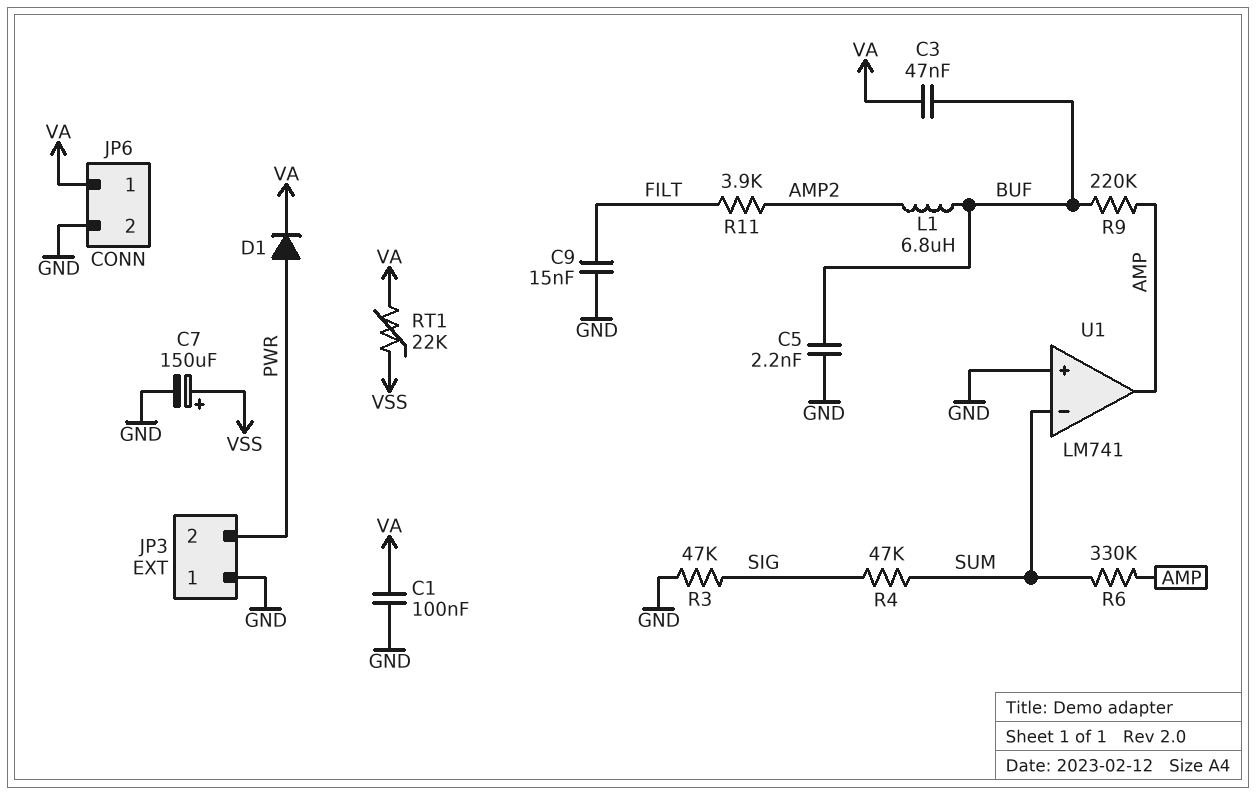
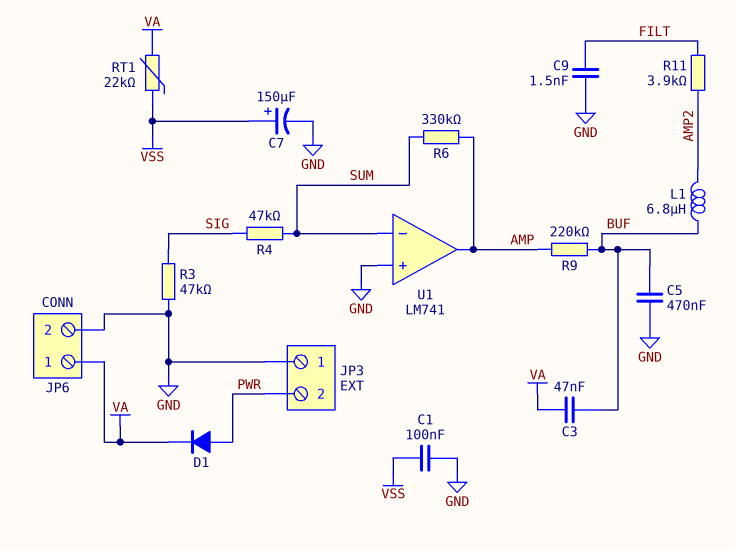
C1: 100nF (GND, VA) -> 100nF (GND, VSS)
C5: 2.2nF (BUF, GND) -> 470nF (BUF, GND)
C9: 15nF (FILT, GND) -> 1.5nF (FILT, GND)

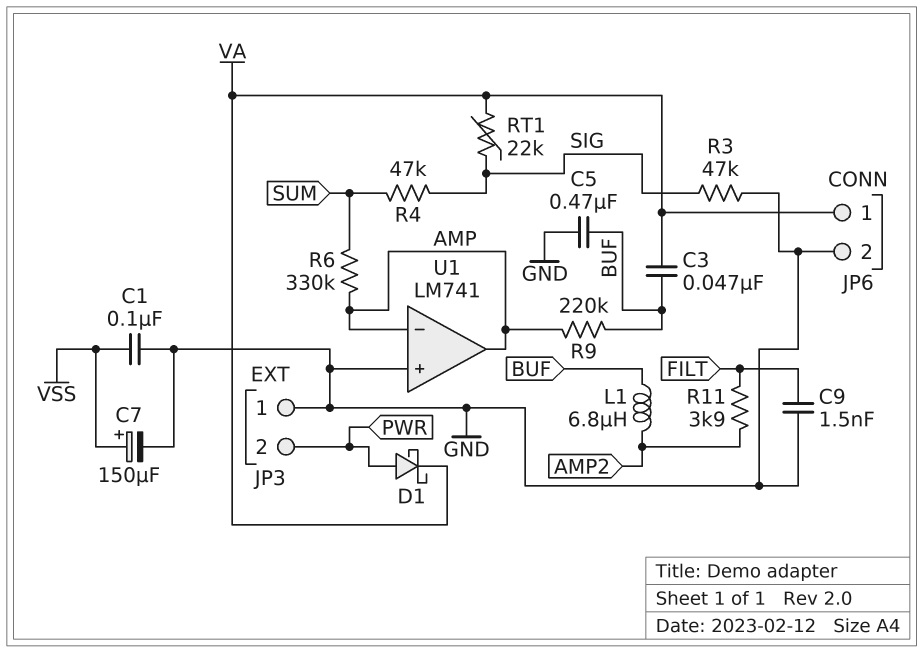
D1: diode (A PWR, K VA) -> schottky (A PWR, K VA)
RT1: 22k (VA, VSS) -> 22k (SIG, VA)
U1 pin in-: SUM -> AMP

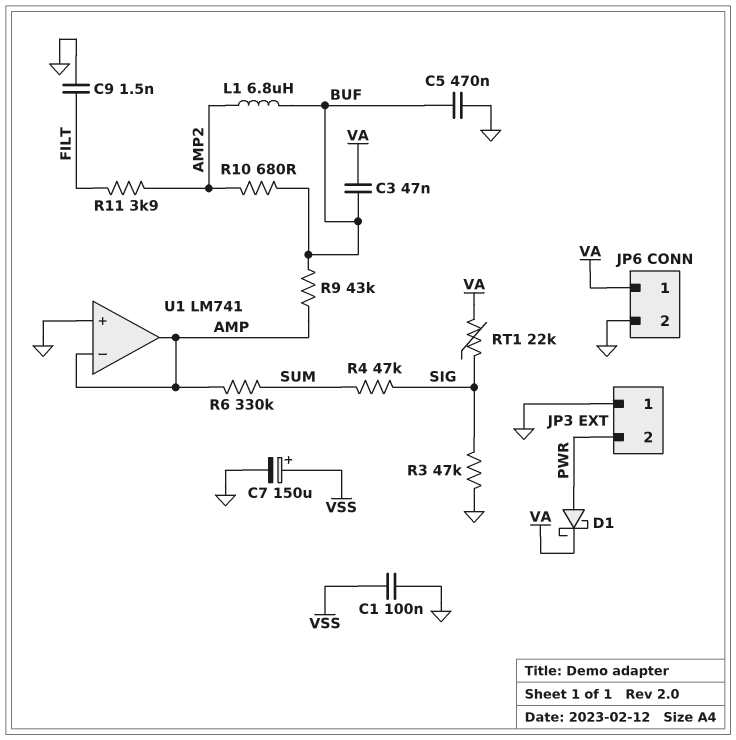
R9: 220k (AMP, BUF) -> 43k (AMP, BUF)
R10: none -> 680 (AMP2, BUF)

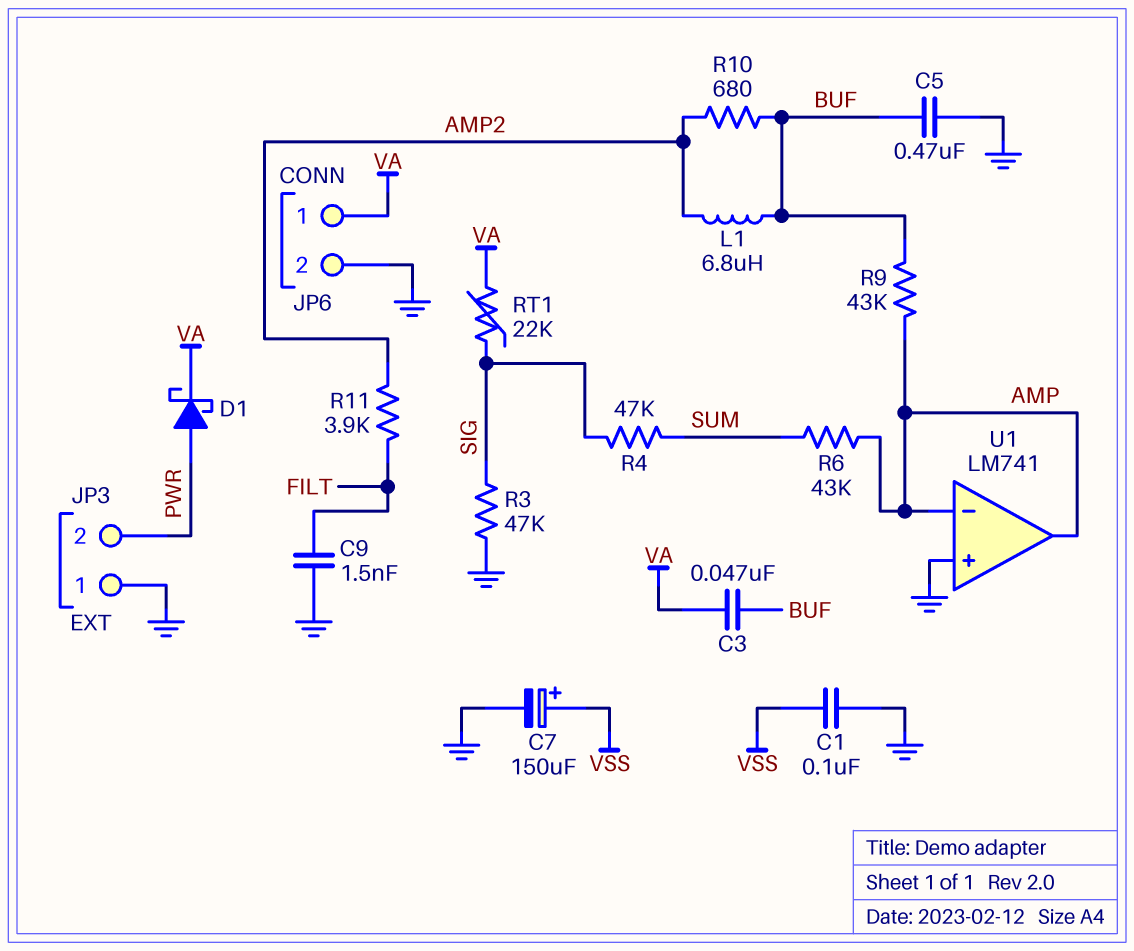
R6: 330k (AMP, SUM) -> 43k (AMP, SUM)

